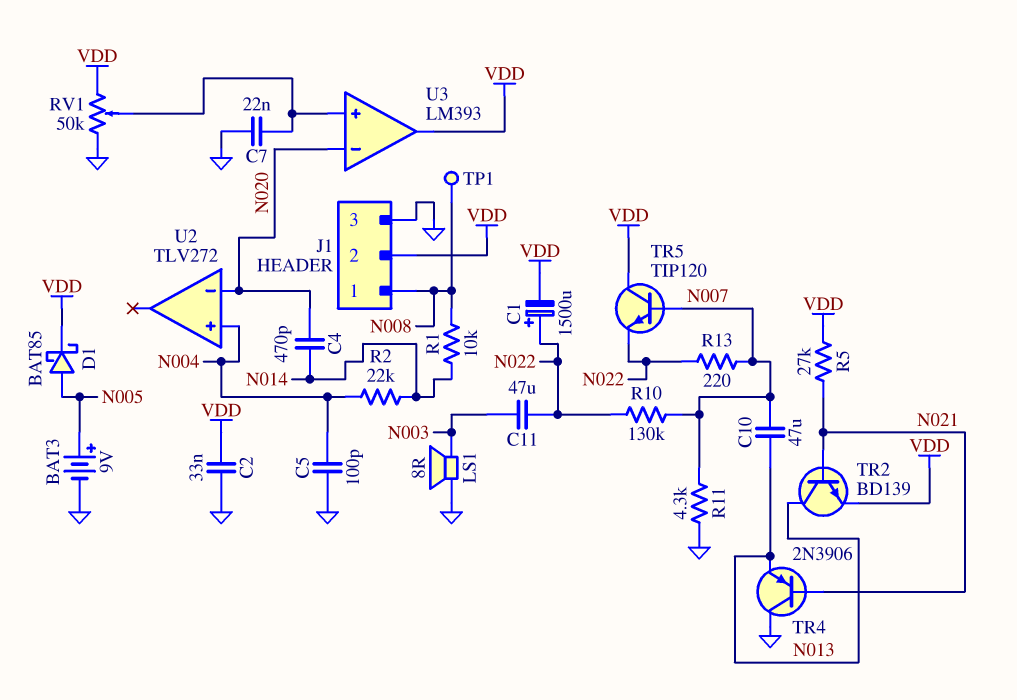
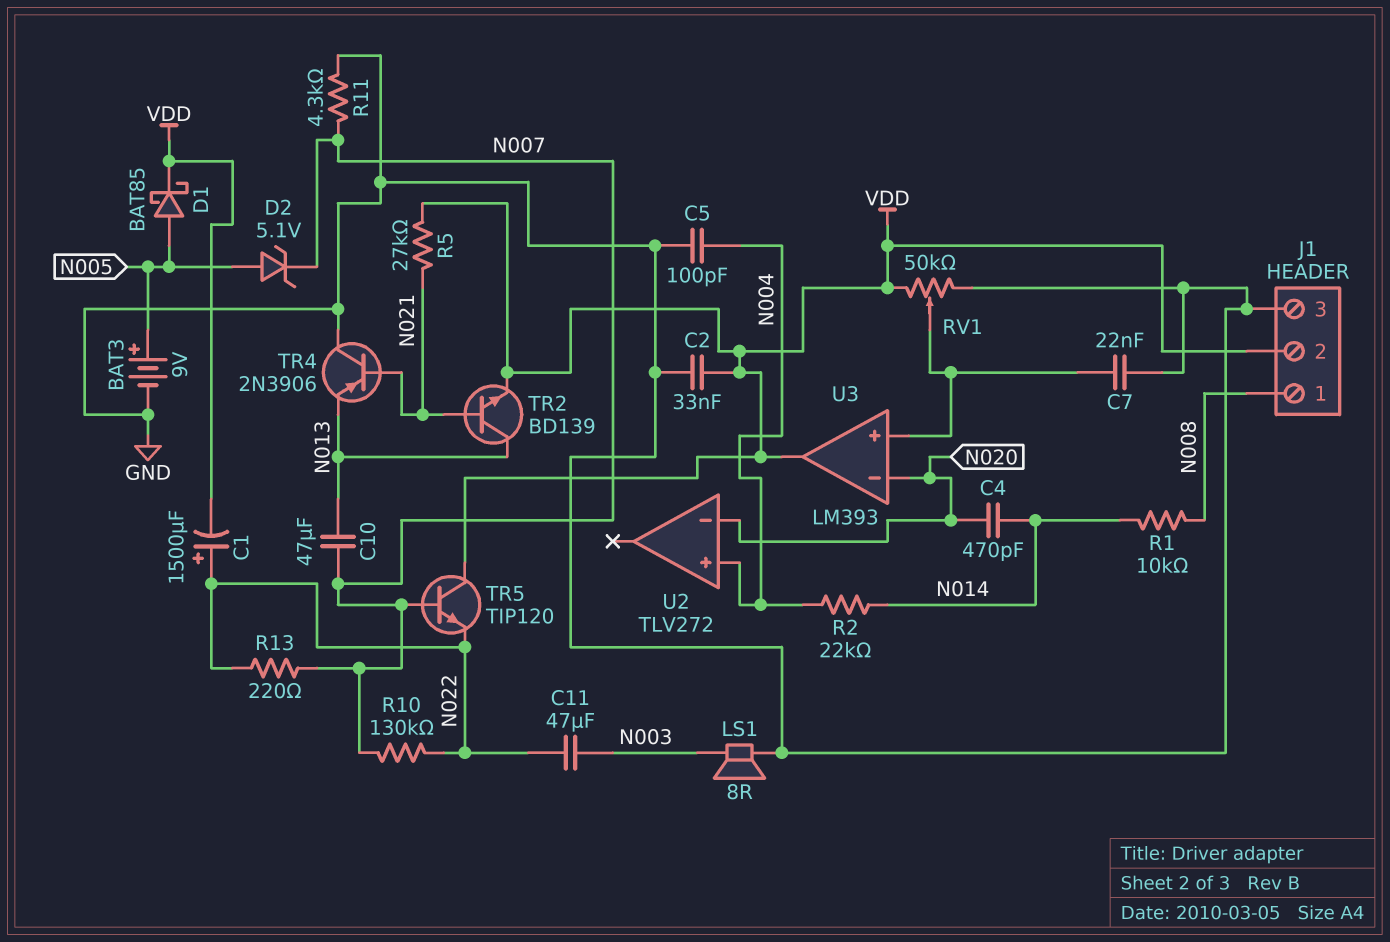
D2: none -> zener 5.1V (A N005, K N007)
TP1: test point (N008) -> none

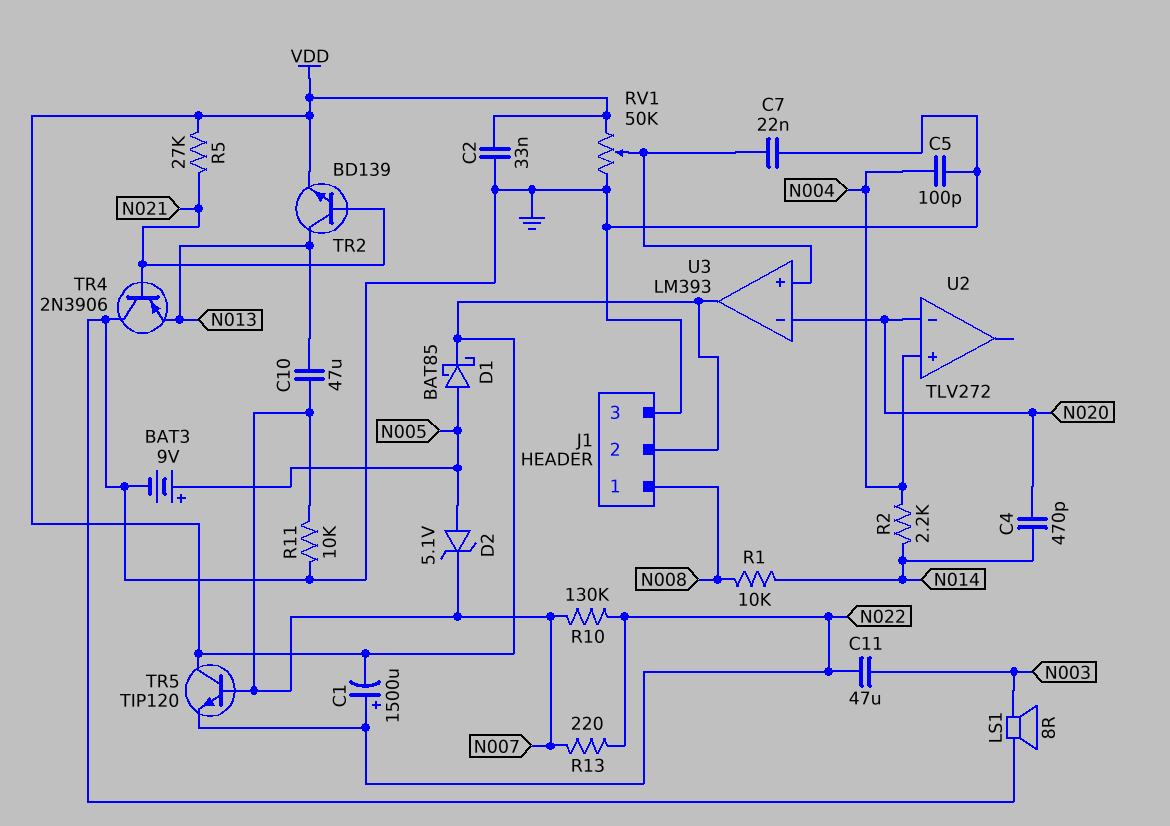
R2: 22k (N004, N014) -> 2.2k (N004, N014)
R11: 4.3k (GND, N007) -> 10k (GND, N007)

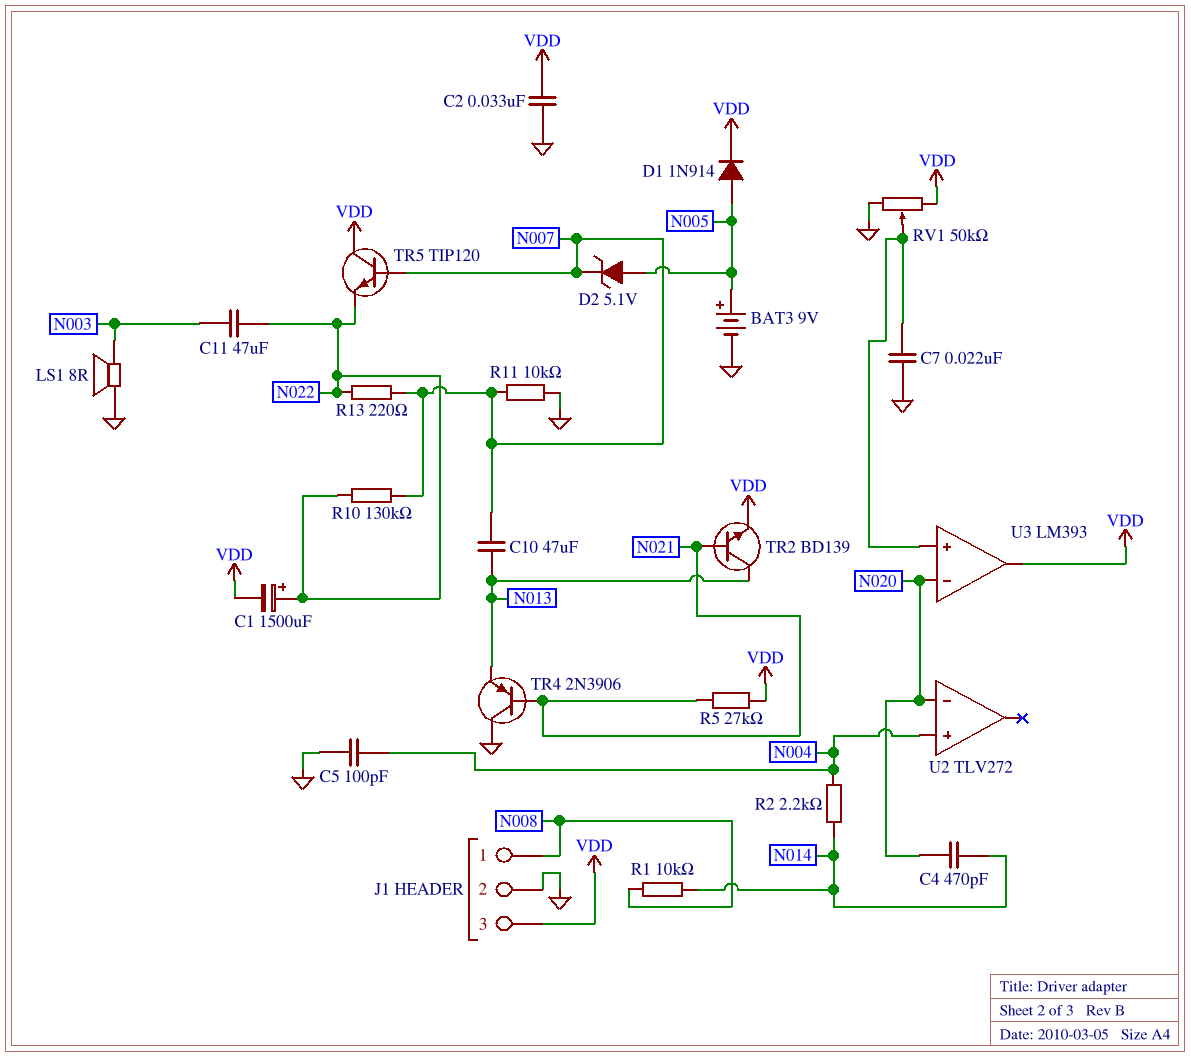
D1: schottky BAT85 (A N005, K VDD) -> diode 1N914 (A N005, K VDD)
J1 pin 2: VDD -> GND
J1 pin 3: GND -> VDD

